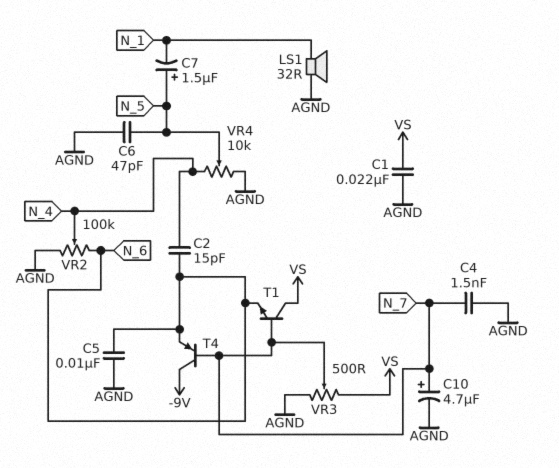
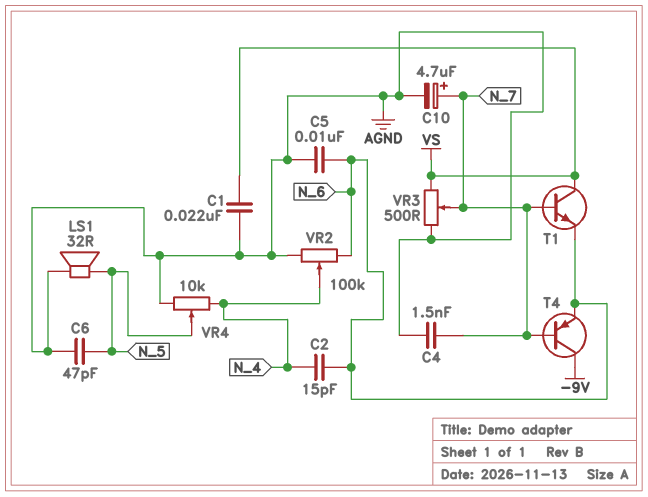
C7: 1.5uF (plus N_5, minus N_1) -> none
LS1: speaker 32R (AGND, N_1) -> speaker 32R (AGND, N_5)

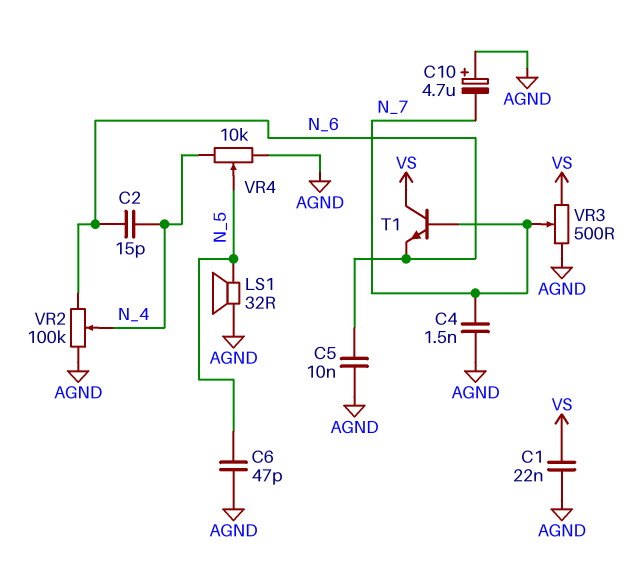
C10: 4.7uF (plus N_7, minus AGND) -> 4.7uF (plus AGND, minus N_7)
T4: PNP (B N_7, C -9V, E N_6) -> none

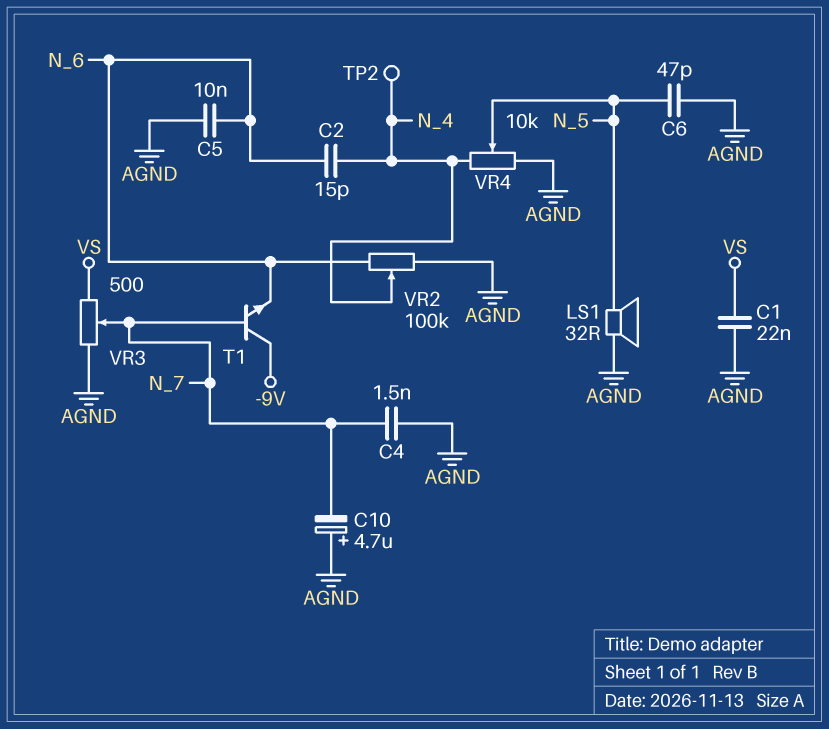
T1: NPN (B N_7, C VS, E N_6) -> NPN (B N_7, C -9V, E N_6)
TP2: none -> test point (N_4)

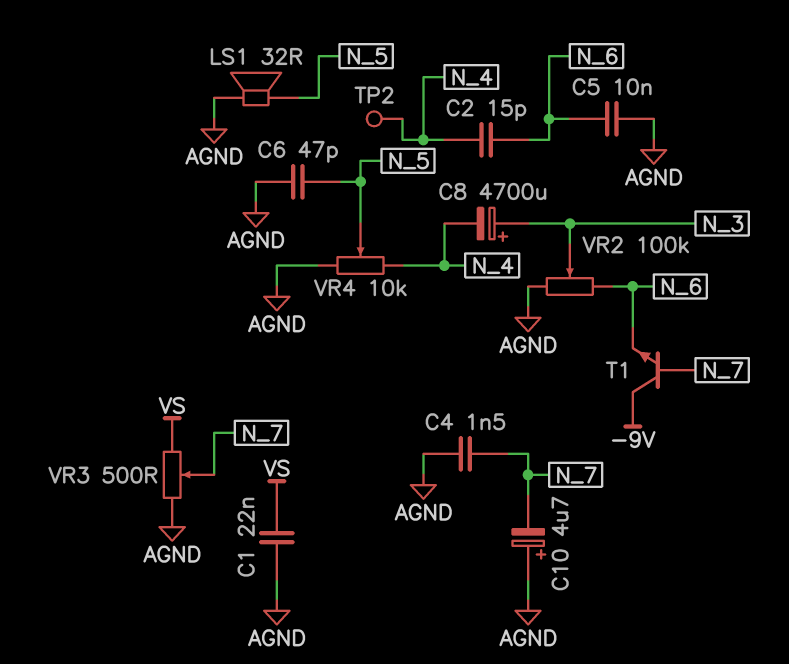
C8: none -> 4700uF (plus N_3, minus N_4)
VR2: 100k (AGND, N_6, wiper N_4) -> 100k (AGND, N_6, wiper N_3)

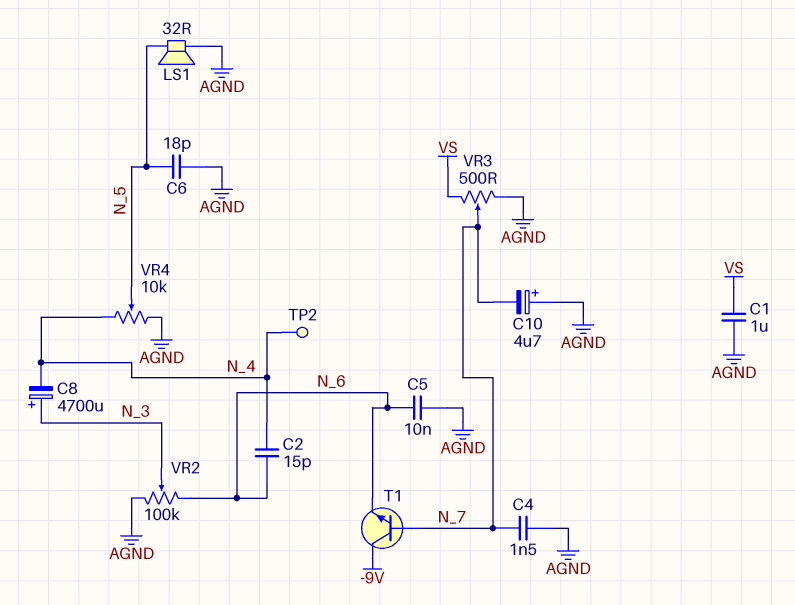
C1: 22nF (AGND, VS) -> 1uF (AGND, VS)
C6: 47pF (AGND, N_5) -> 18pF (AGND, N_5)

